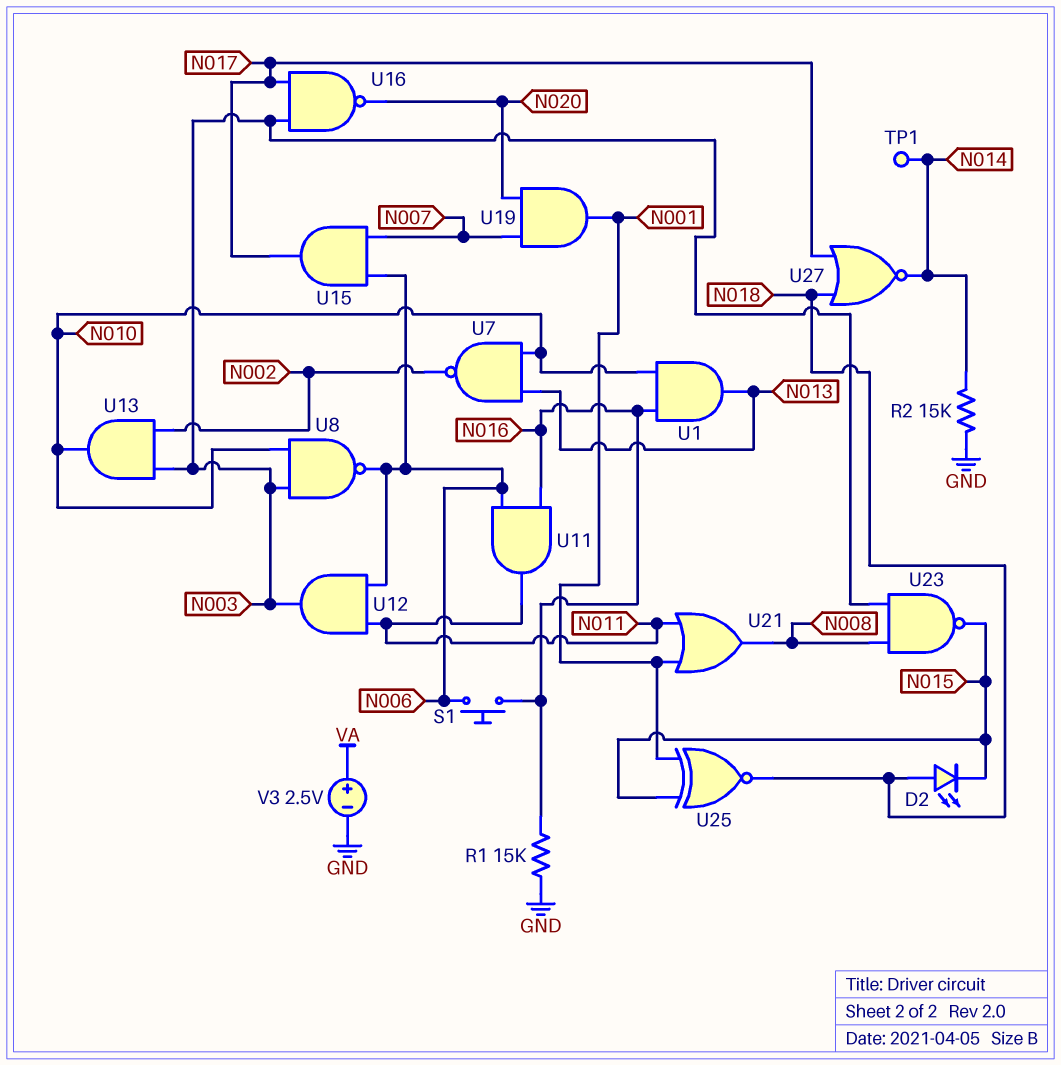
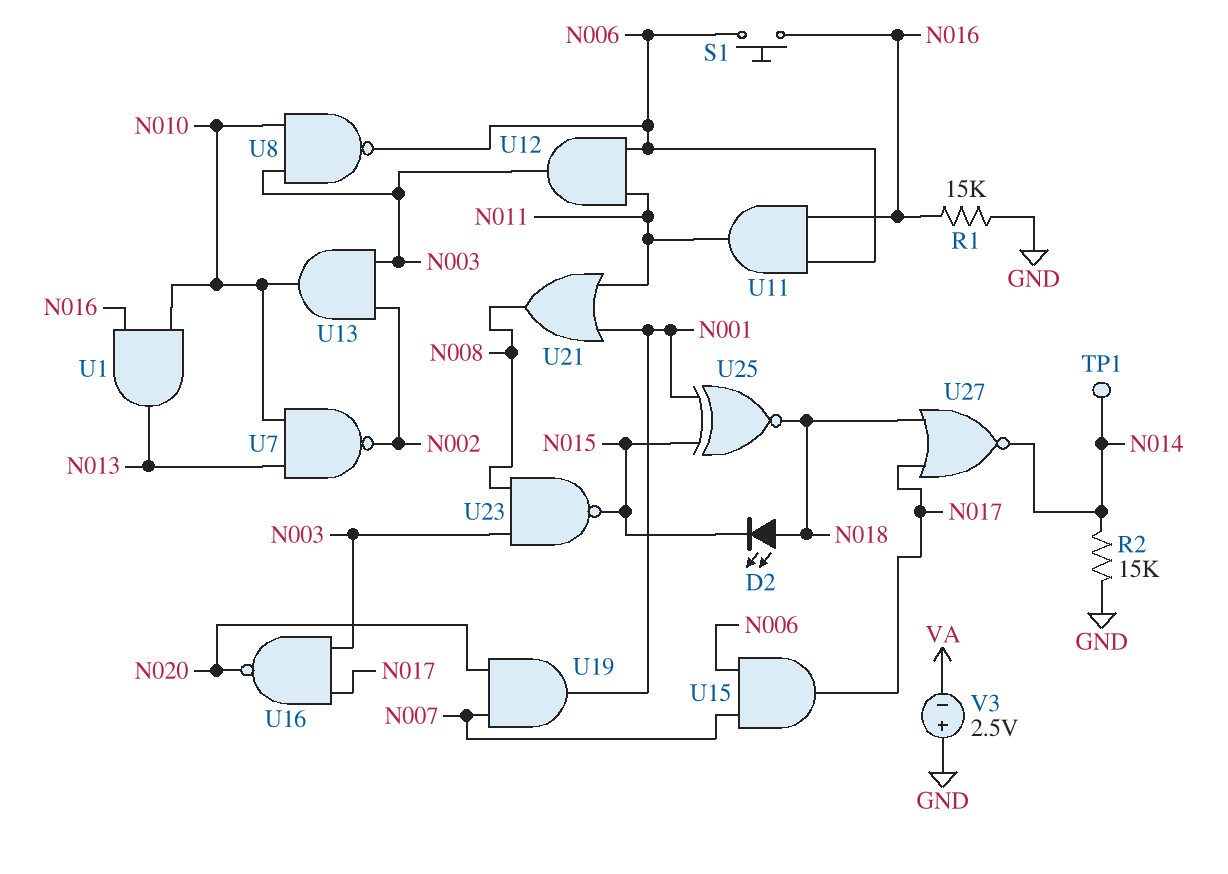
V3: 2.5V (plus VA, minus GND) -> 2.5V (plus GND, minus VA)

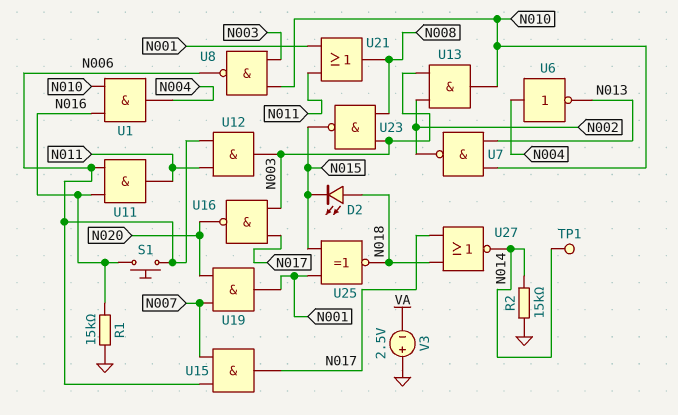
U1: AND (in N010, in N016, out N013) -> AND (in N010, in N016, out N004)
U6: none -> NOT (in N004, out N013)

